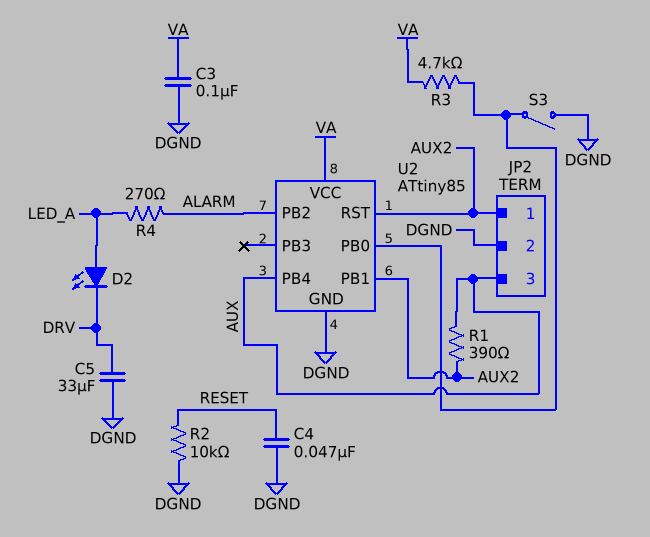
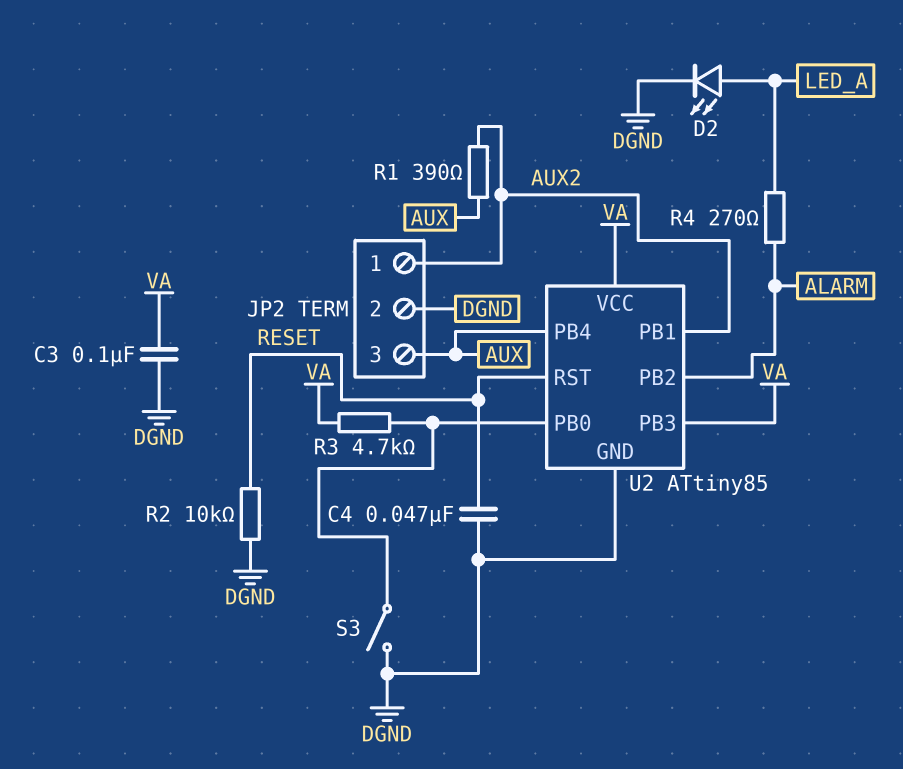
C5: 33uF (DGND, DRV) -> none
D2: LED (A LED_A, K DRV) -> LED (A LED_A, K DGND)
U2 pin PB3: none -> VA
U2 pin RST: AUX2 -> RESET

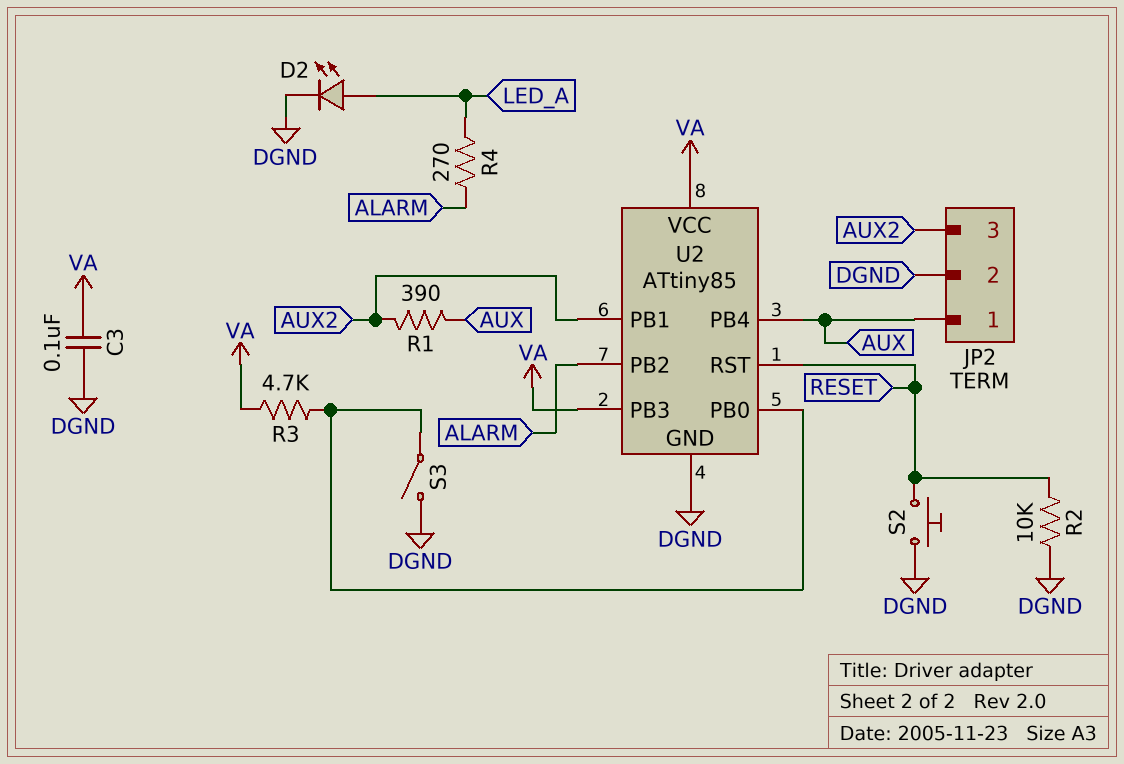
C4: 47nF (DGND, RESET) -> none
JP2 pin 1: AUX2 -> AUX
JP2 pin 3: AUX -> AUX2
S2: none -> button (DGND, RESET)

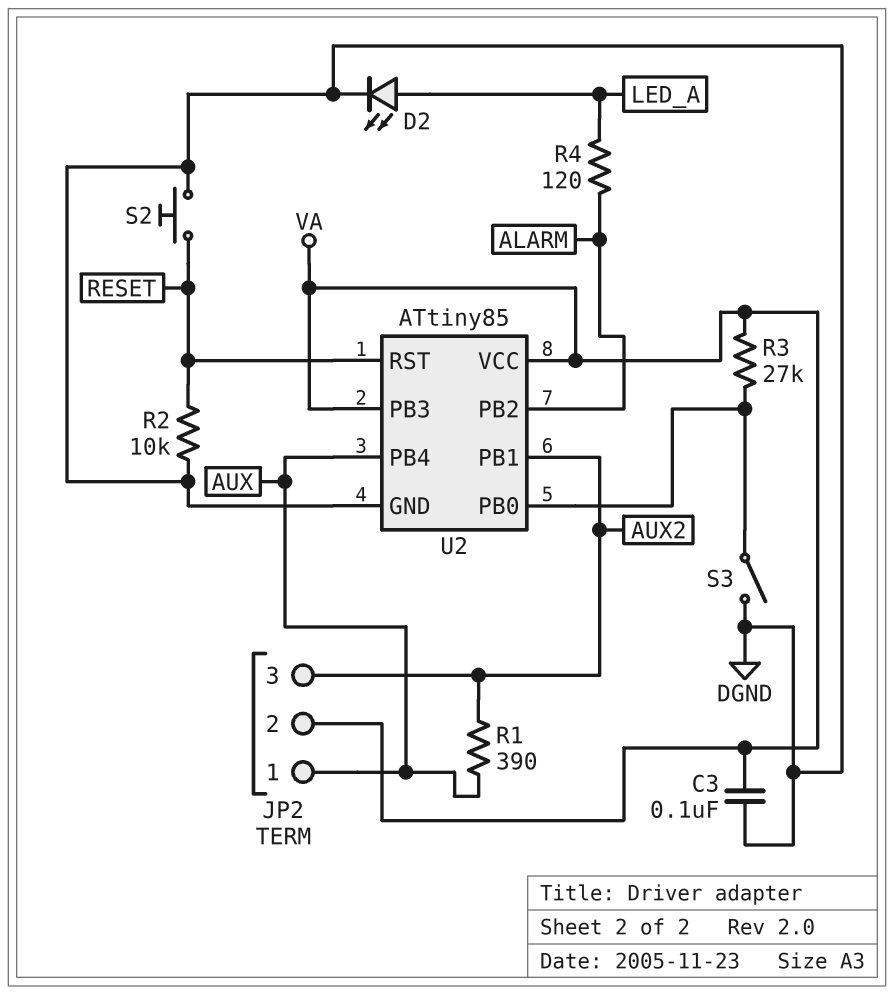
JP2 pin 2: DGND -> VA
R3: 4.7k (U2/PB0, VA) -> 27k (U2/PB0, VA)
R4: 270 (ALARM, LED_A) -> 120 (ALARM, LED_A)

